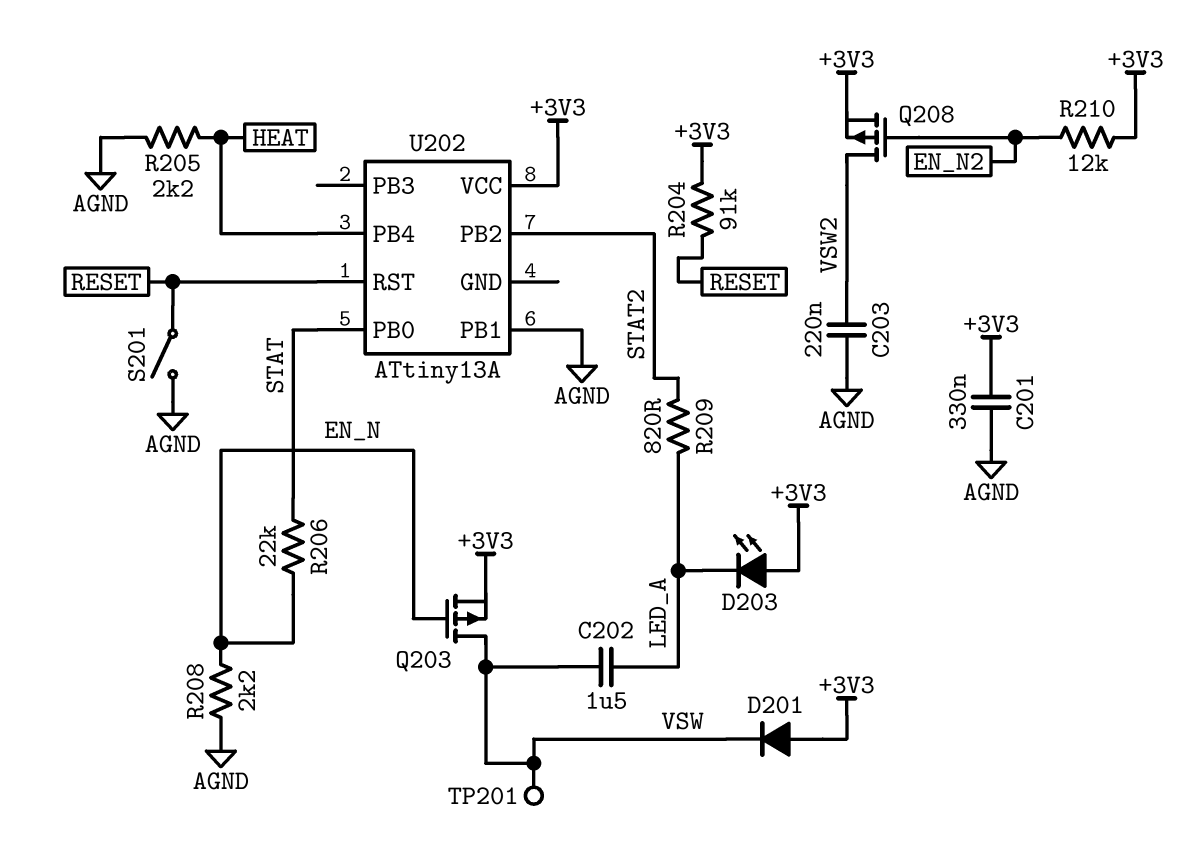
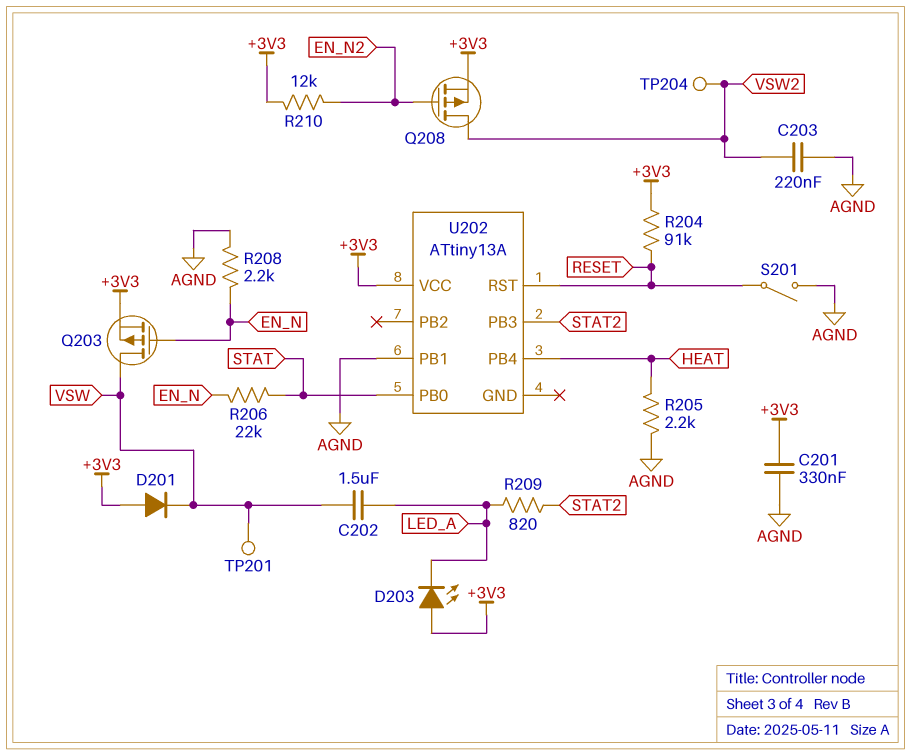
TP204: none -> test point (VSW2)
U202 pin PB2: STAT2 -> none
U202 pin PB3: none -> STAT2

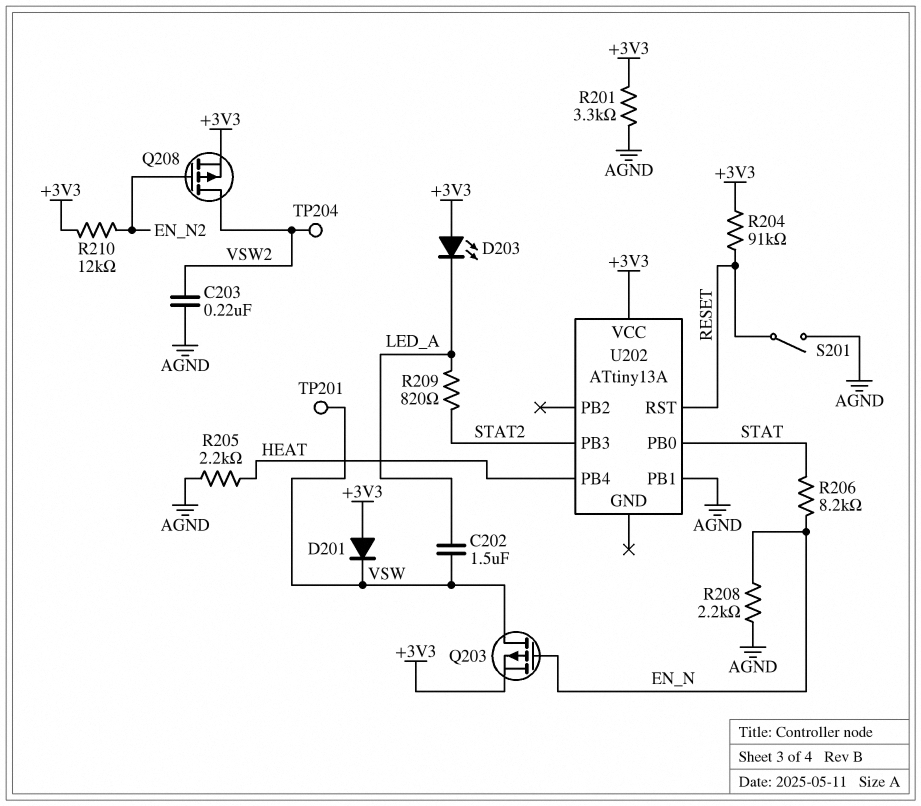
C201: 330nF (+3V3, AGND) -> none
R201: none -> 3.3k (+3V3, AGND)
R206: 22k (EN_N, STAT) -> 8.2k (EN_N, STAT)

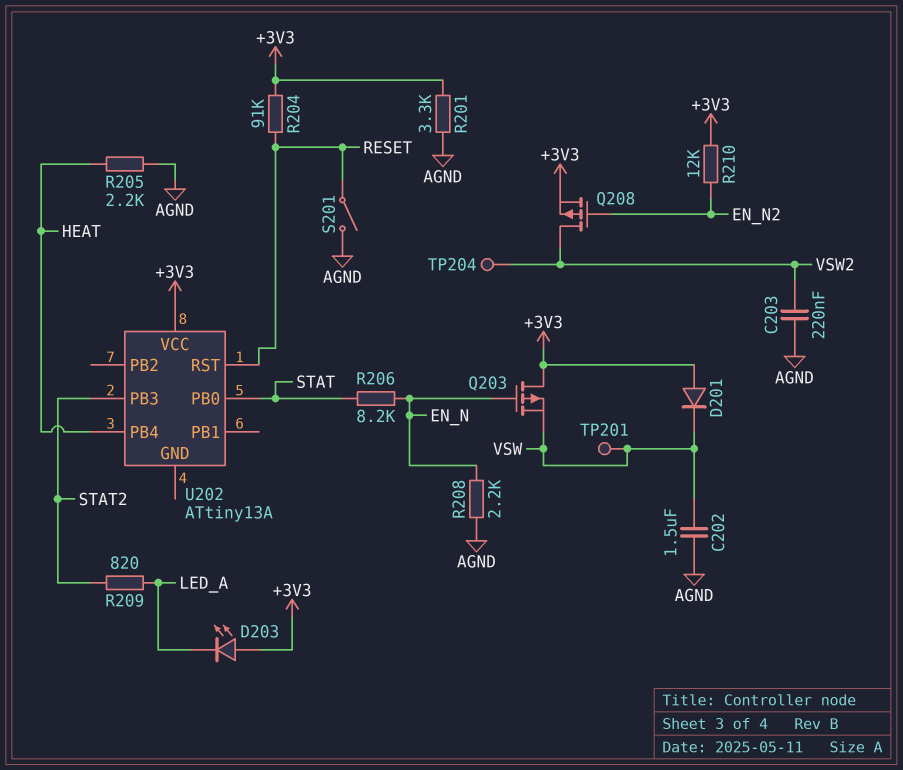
C202: 1.5uF (LED_A, VSW) -> 1.5uF (AGND, VSW)
Q203: PMOS (G EN_N, D VSW, S +3V3) -> PMOS (G EN_N, D +3V3, S VSW)
U202 pin PB1: AGND -> none

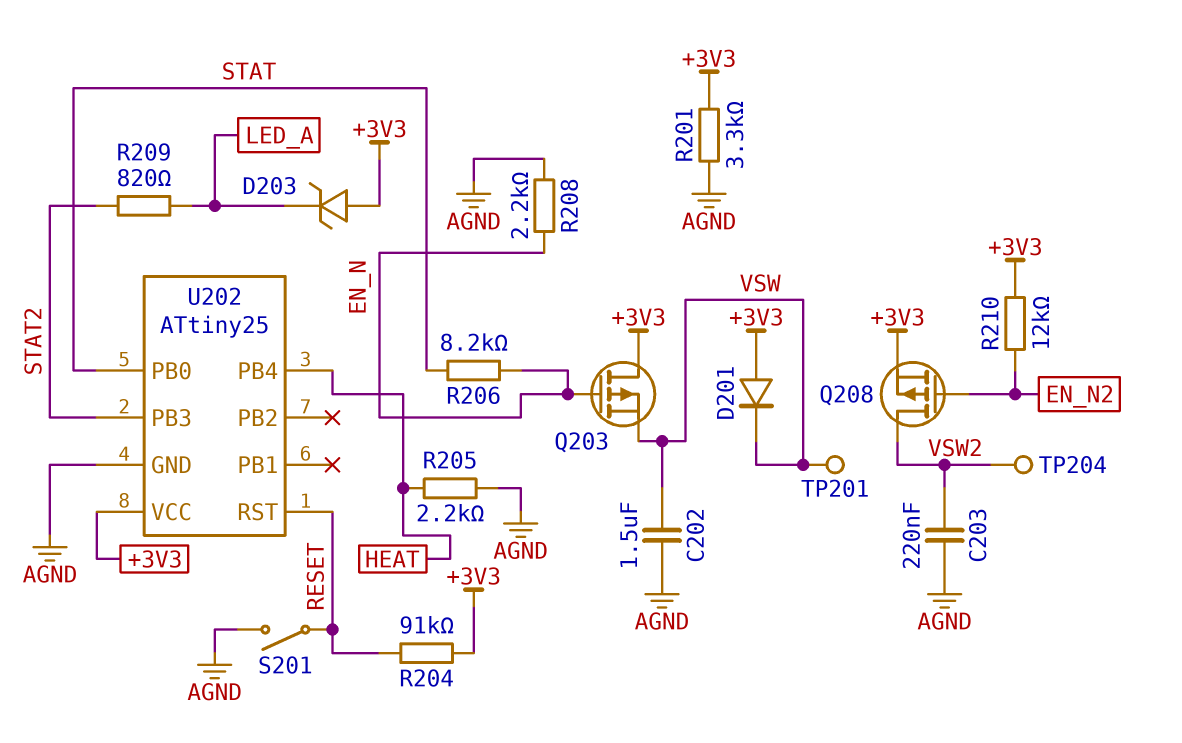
D203: LED (A +3V3, K LED_A) -> zener (A +3V3, K LED_A)
U202: ATtiny13A -> ATtiny25
U202 pin GND: none -> AGND

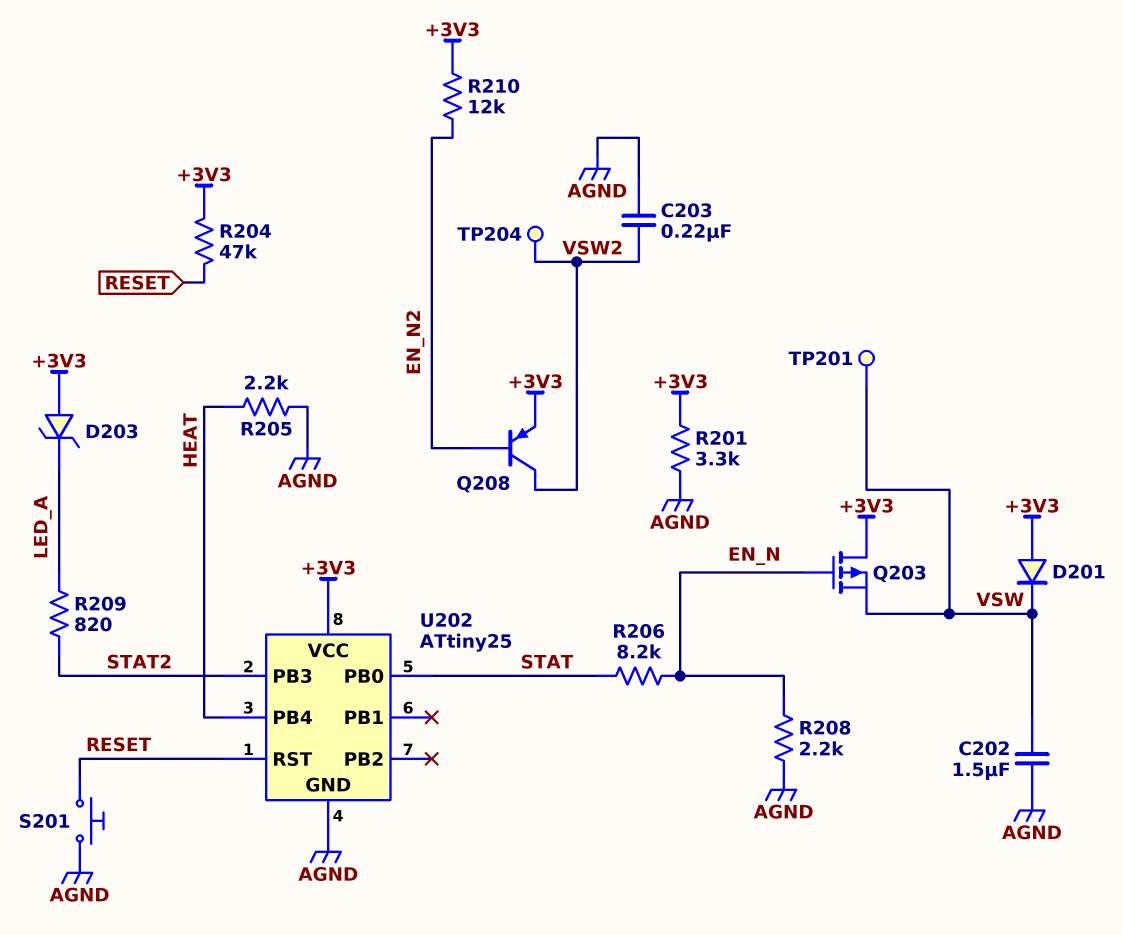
Q208: PMOS (G EN_N2, D VSW2, S +3V3) -> PNP (B EN_N2, C VSW2, E +3V3)
R204: 91k (+3V3, RESET) -> 47k (+3V3, RESET)
S201: switch (AGND, RESET) -> button (AGND, RESET)

